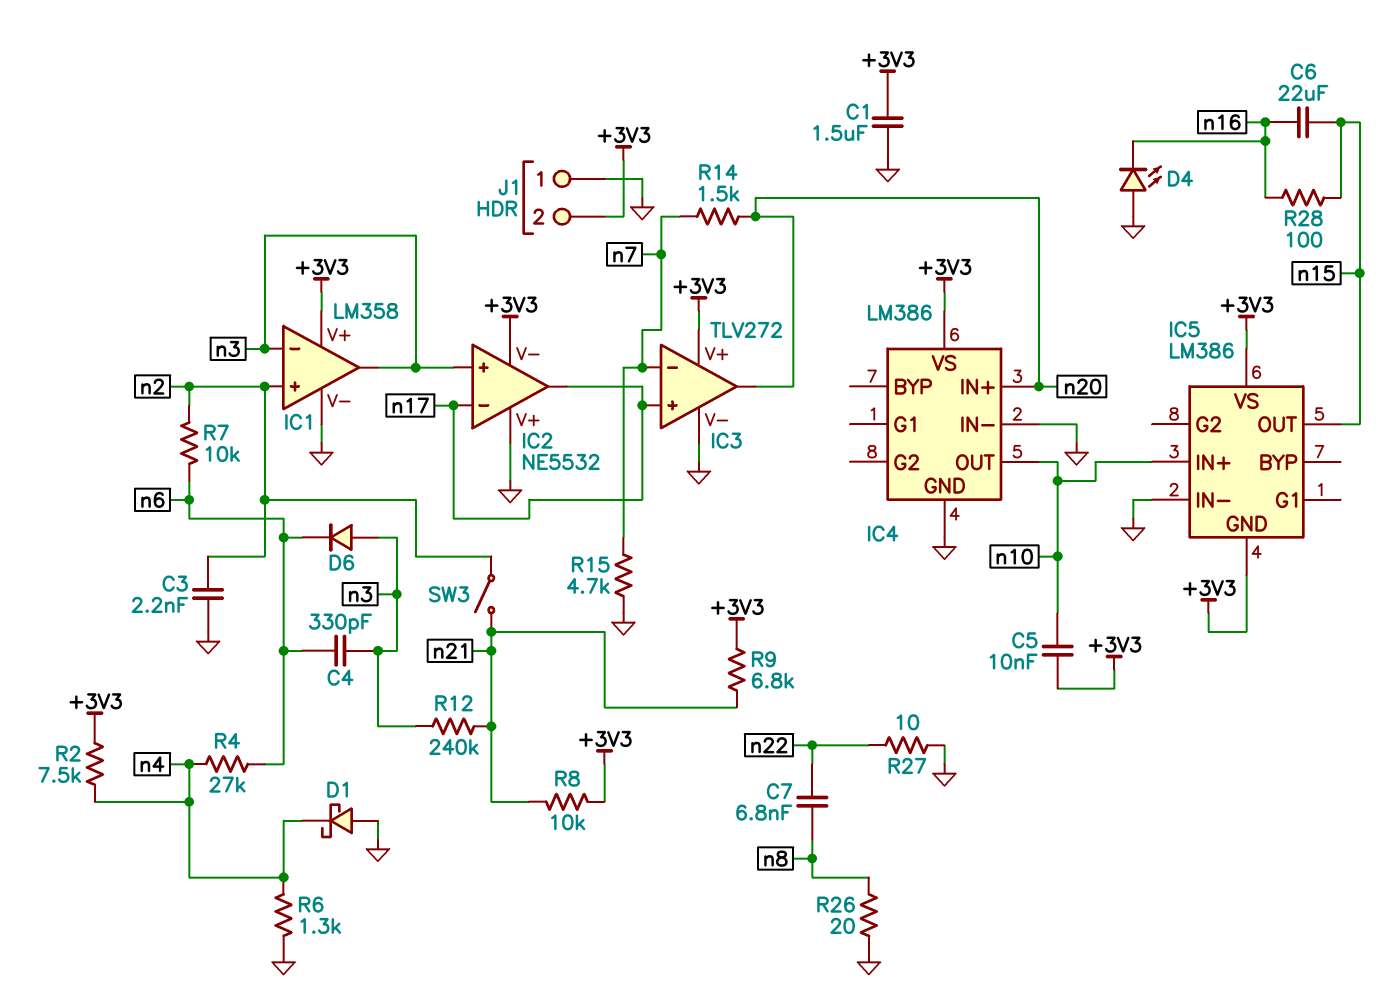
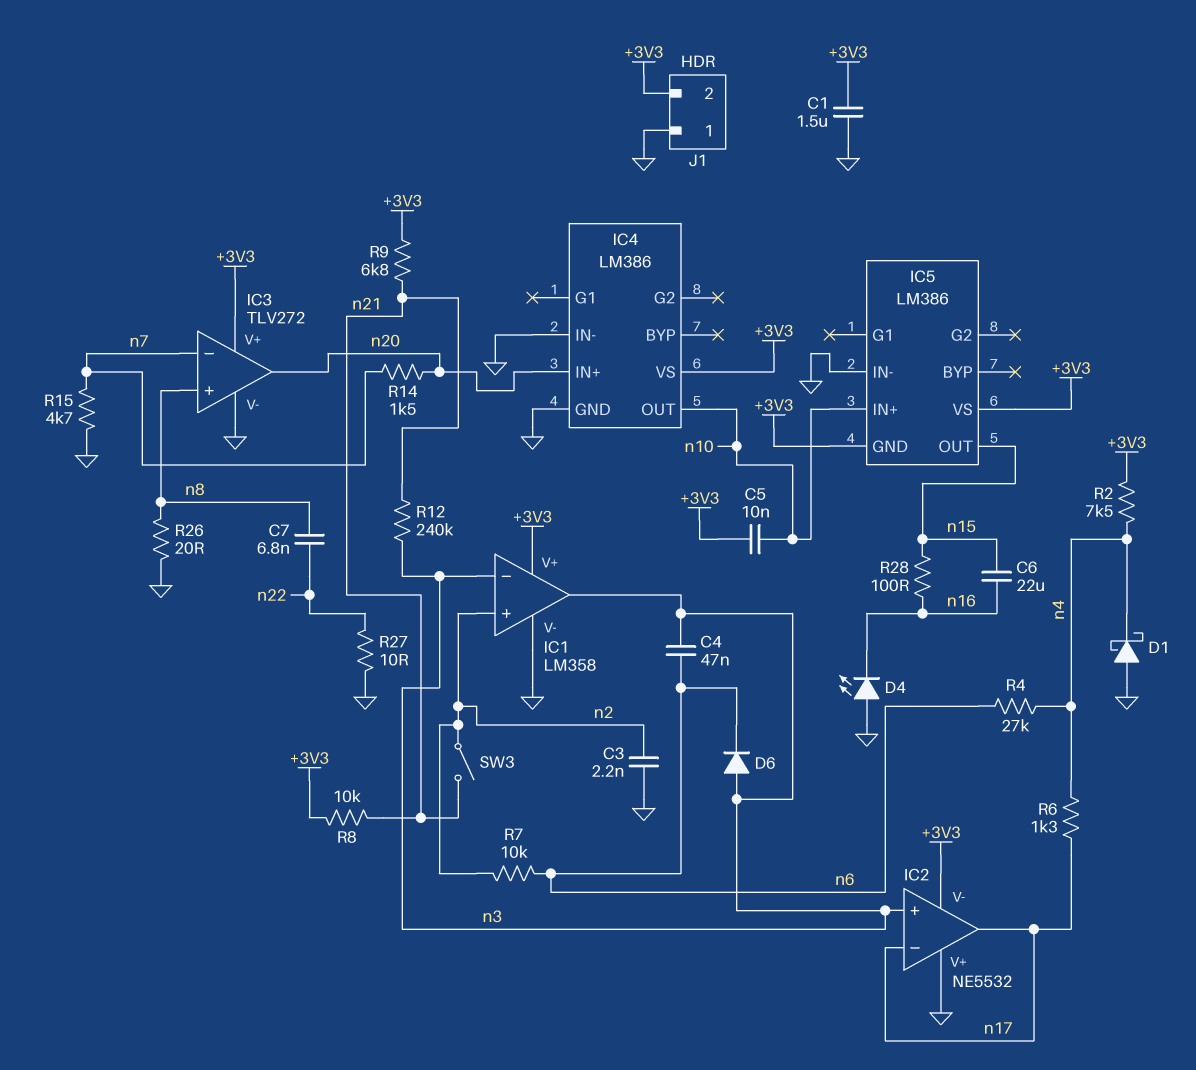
C4: 330pF (n3, n6) -> 47nF (n3, n6)
IC3 pin in+: n17 -> n8
R6: 1.3k (GND, n4) -> 1.3k (n4, n17)

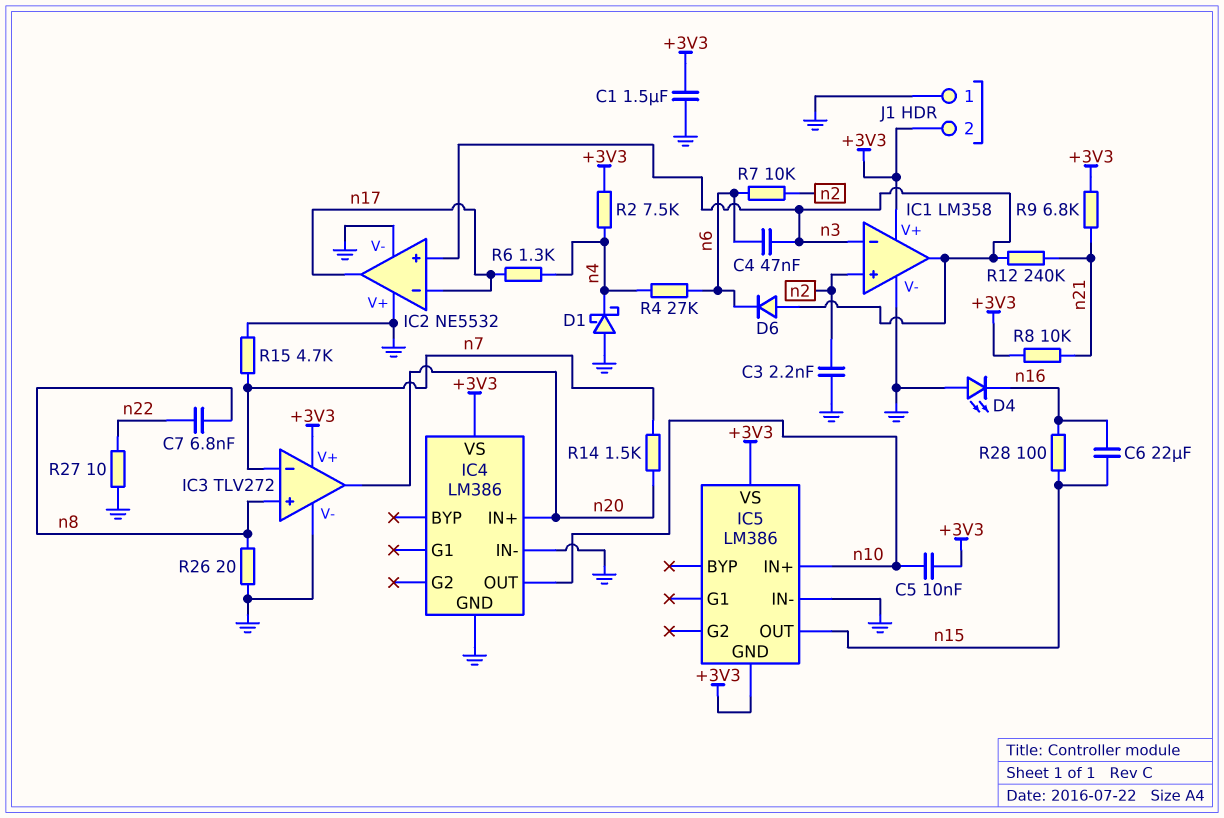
IC2 pin V-: +3V3 -> GND
SW3: switch (n2, n21) -> none

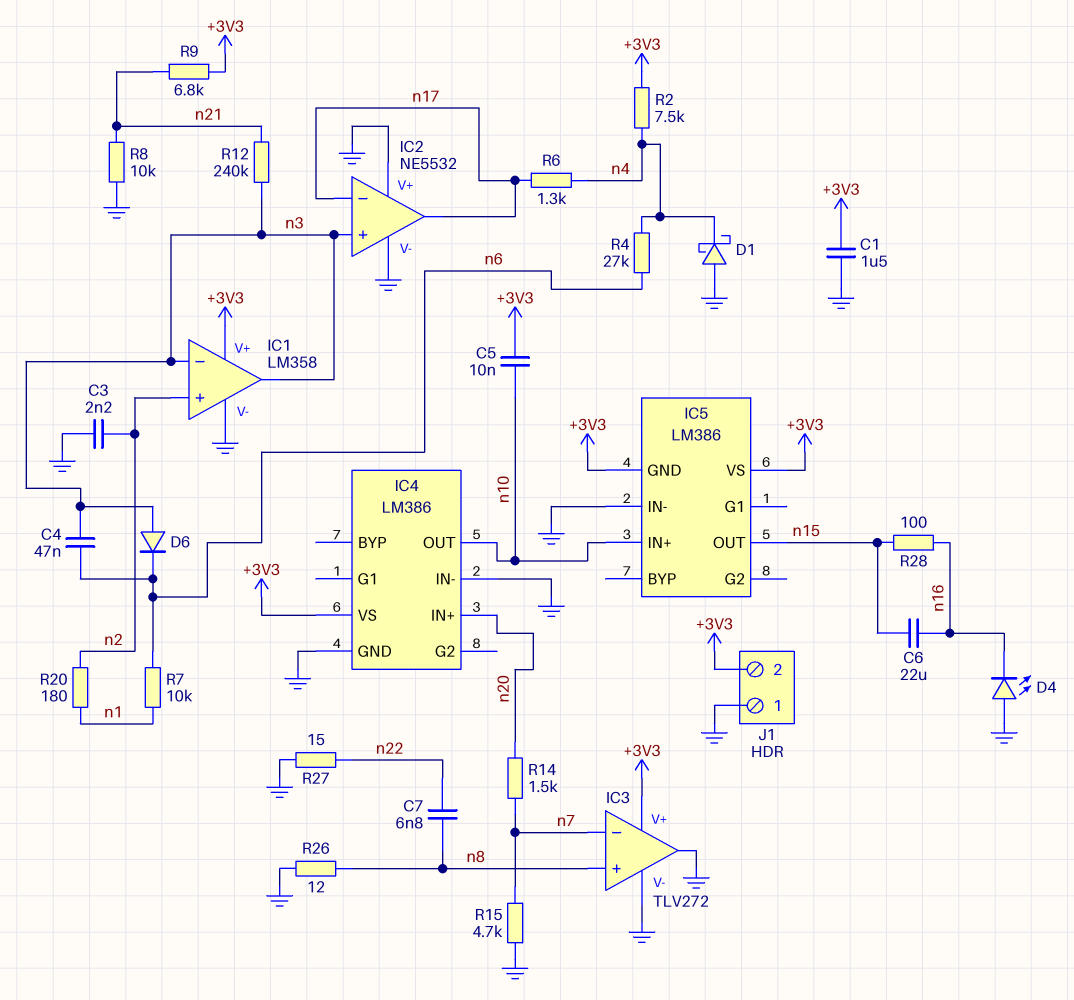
IC3 pin out: n20 -> GND
R7: 10k (n2, n6) -> 10k (n1, n6)
R8: 10k (+3V3, n21) -> 10k (GND, n21)
R20: none -> 180 (n1, n2)
R26: 20 (GND, n8) -> 12 (GND, n8)
R27: 10 (GND, n22) -> 15 (GND, n22)

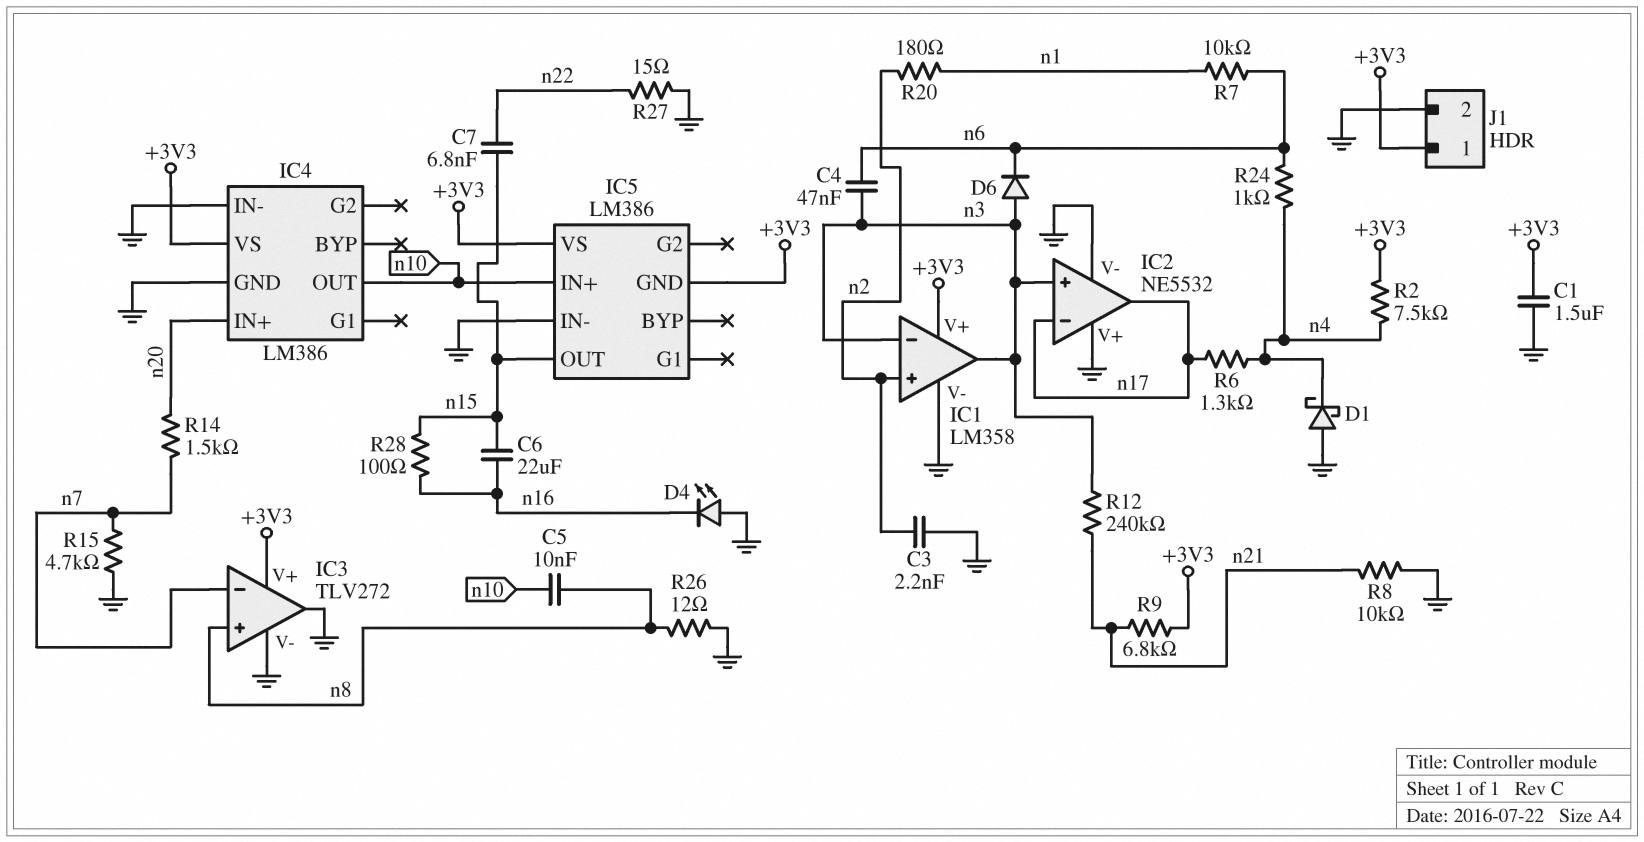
C5: 10nF (+3V3, n10) -> 10nF (n8, n10)
C7: 6.8nF (n8, n22) -> 6.8nF (n15, n22)
J1 pin 1: GND -> +3V3
J1 pin 2: +3V3 -> GND
R4: 27k (n4, n6) -> none
R24: none -> 1k (n4, n6)

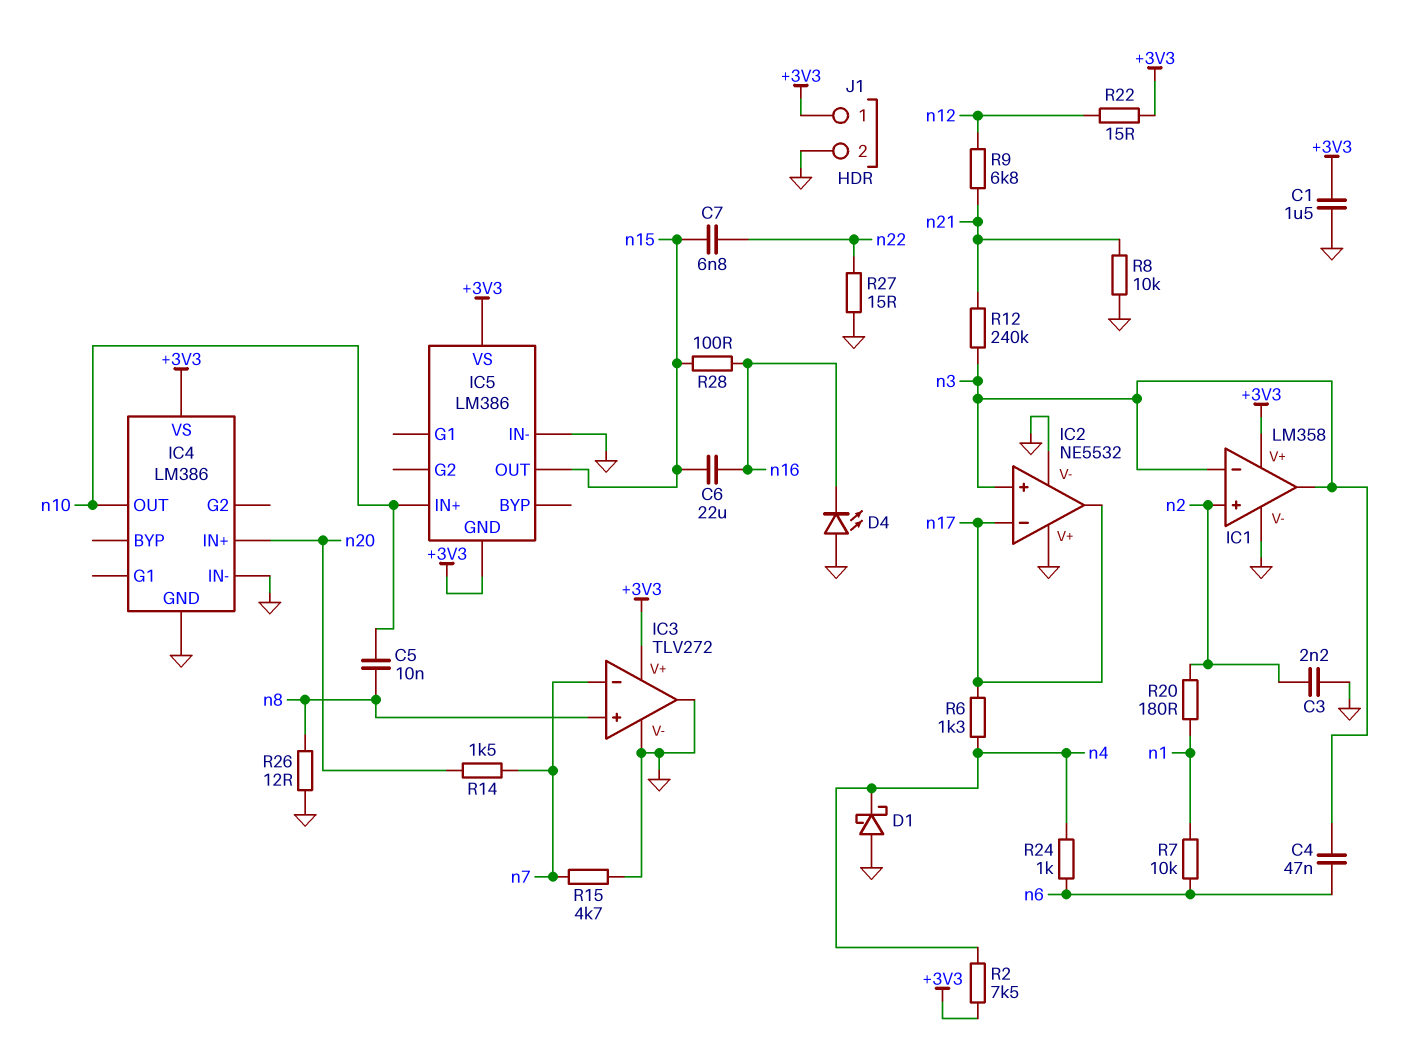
D6: diode (A n3, K n6) -> none
R9: 6.8k (+3V3, n21) -> 6.8k (n12, n21)
R22: none -> 15 (+3V3, n12)

